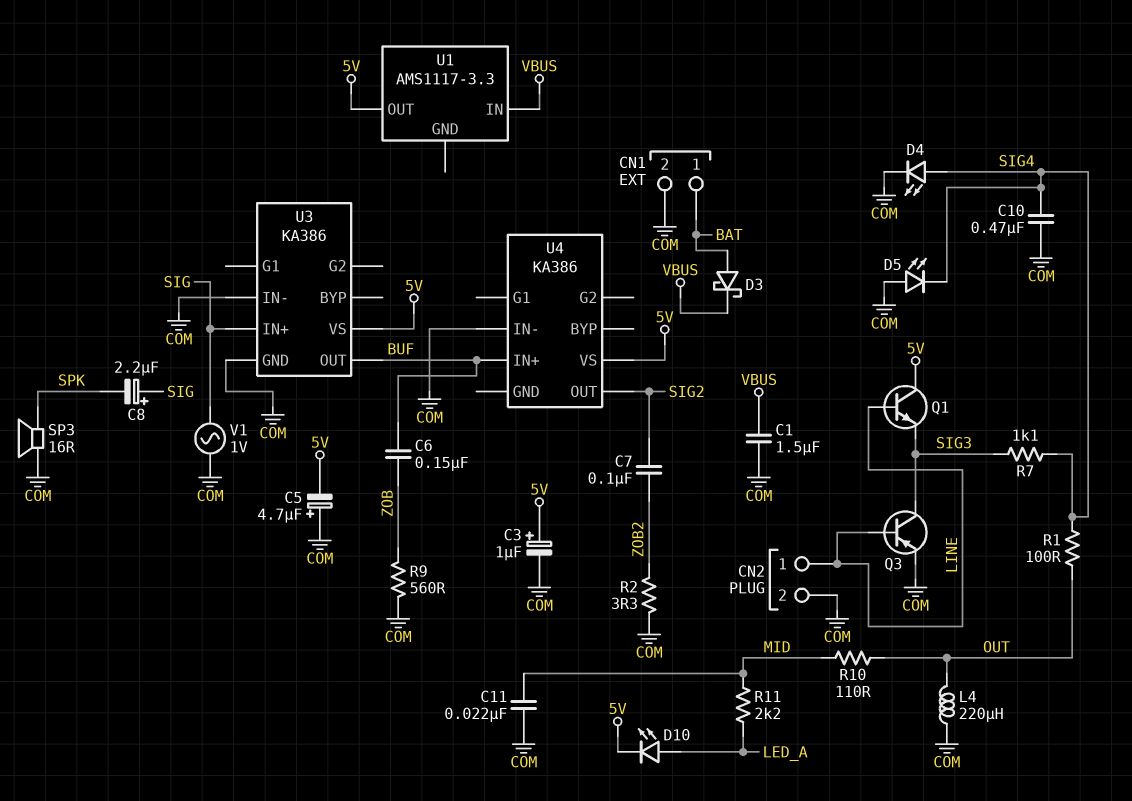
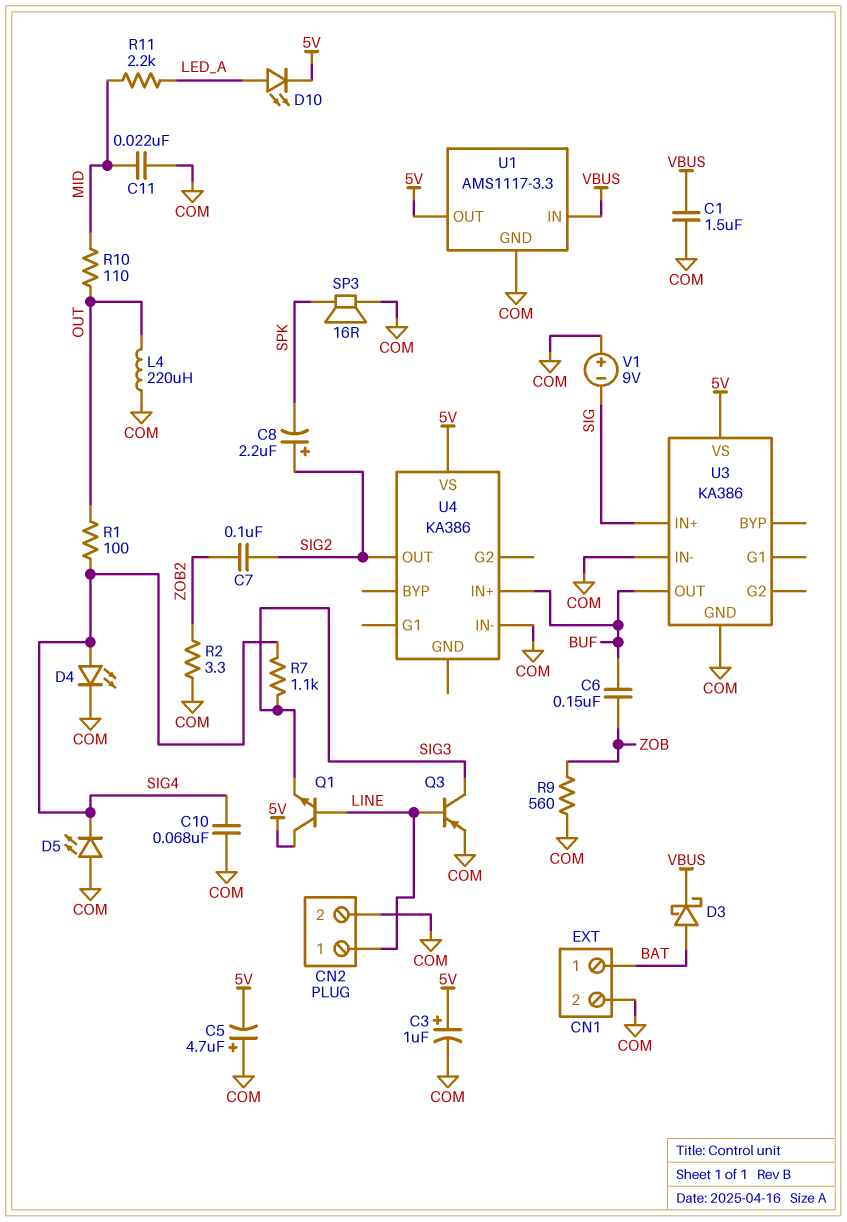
C8: 2.2uF (plus SIG, minus SPK) -> 2.2uF (plus SIG2, minus SPK)
C10: 470nF (COM, SIG4) -> 68nF (COM, SIG4)
U1 pin GND: none -> COM
V1: AC 1V (COM, SIG) -> 9V (plus COM, minus SIG)

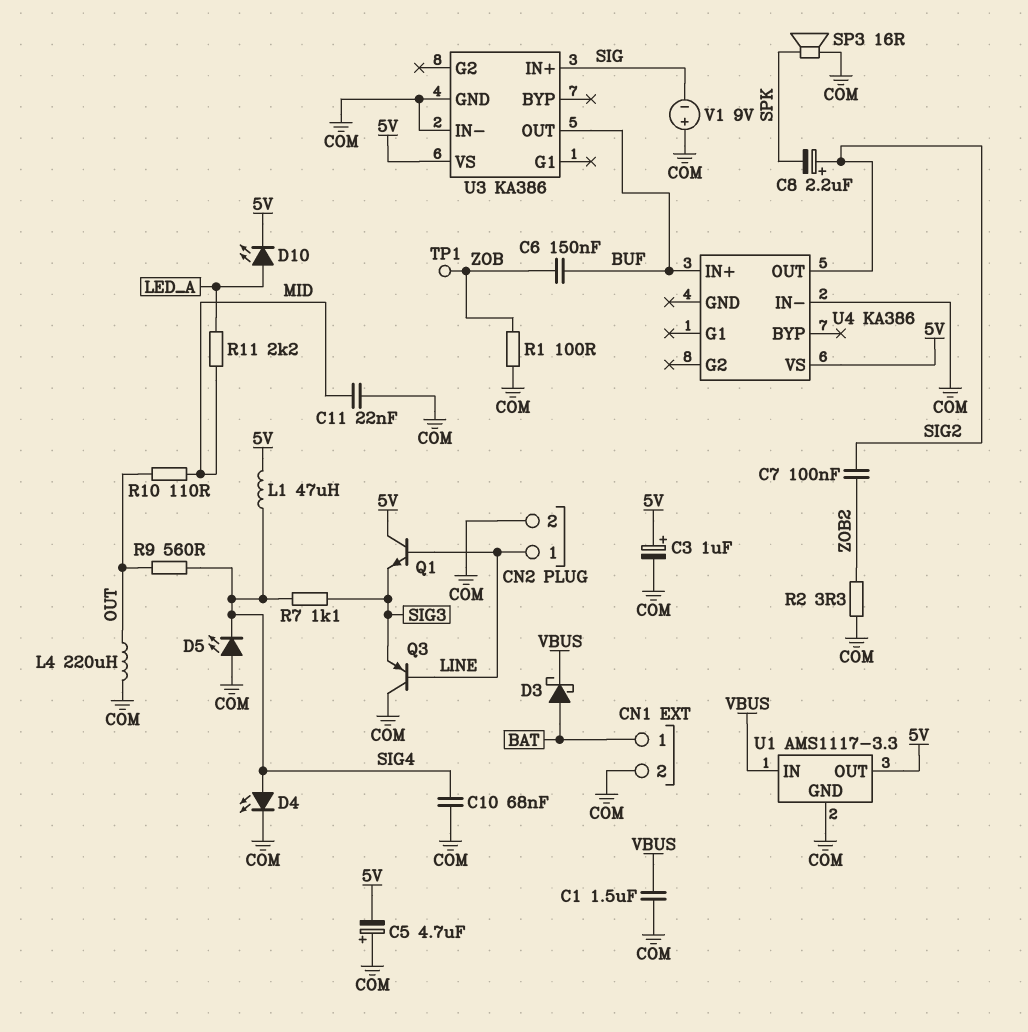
L1: none -> 47uH (5V, SIG4)
Q3: PNP (B LINE, C SIG3, E COM) -> PNP (B LINE, C COM, E SIG3)
R1: 100 (OUT, SIG4) -> 100 (COM, ZOB)
R9: 560 (COM, ZOB) -> 560 (OUT, SIG4)
TP1: none -> test point (ZOB)

